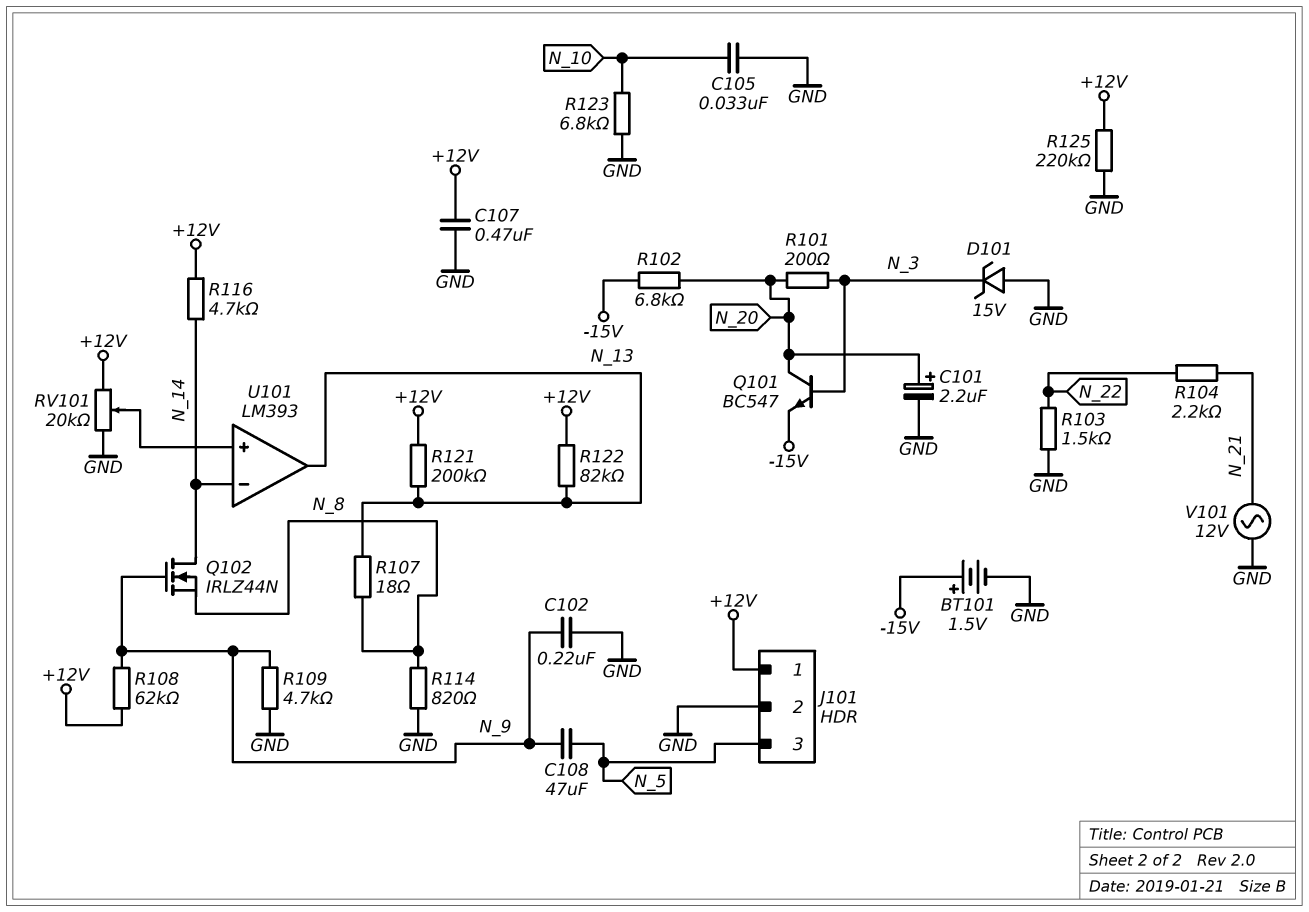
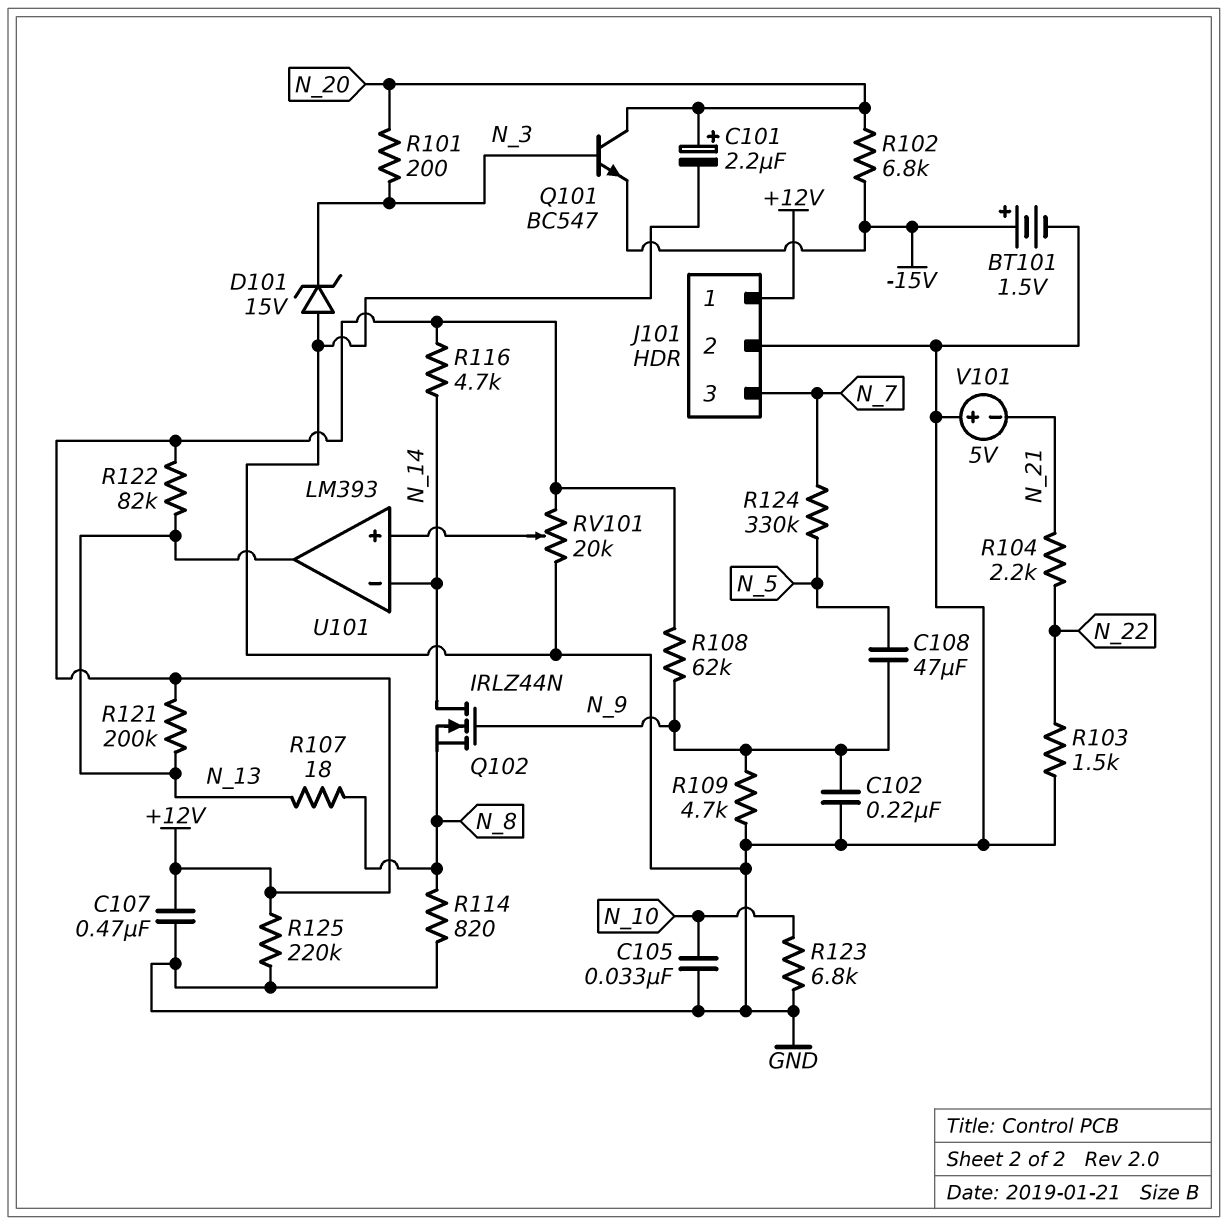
J101 pin 3: N_5 -> N_7
R124: none -> 330k (N_5, N_7)
V101: AC 12V (GND, N_21) -> 5V (plus GND, minus N_21)

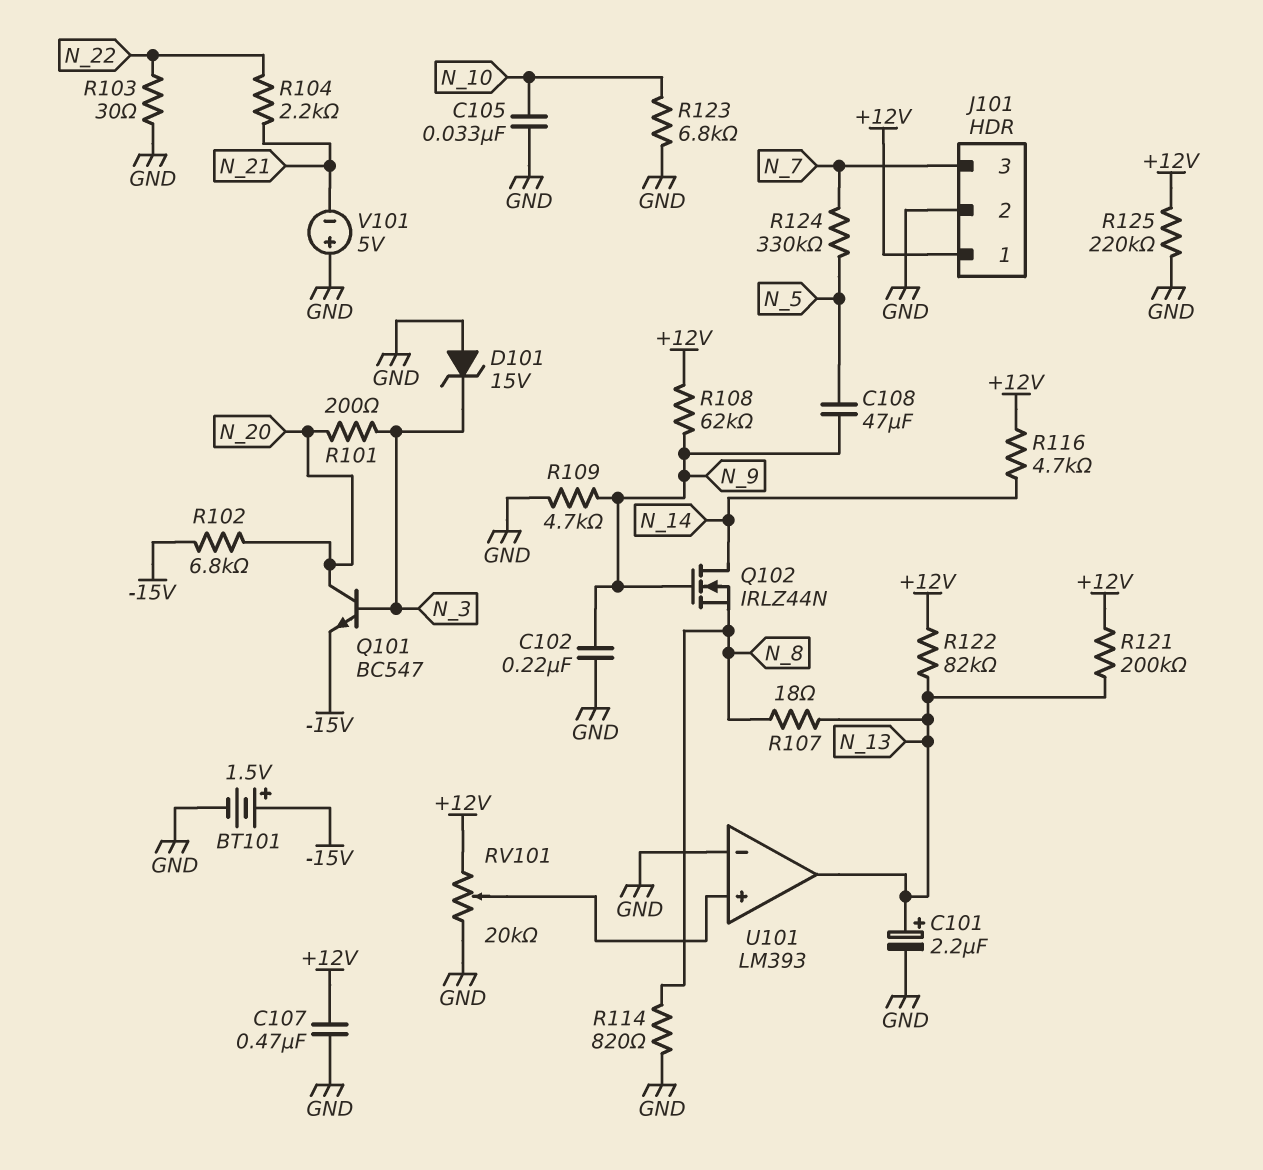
C101: 2.2uF (plus N_20, minus GND) -> 2.2uF (plus N_13, minus GND)
R103: 1.5k (GND, N_22) -> 30 (GND, N_22)
U101 pin in-: N_14 -> GND

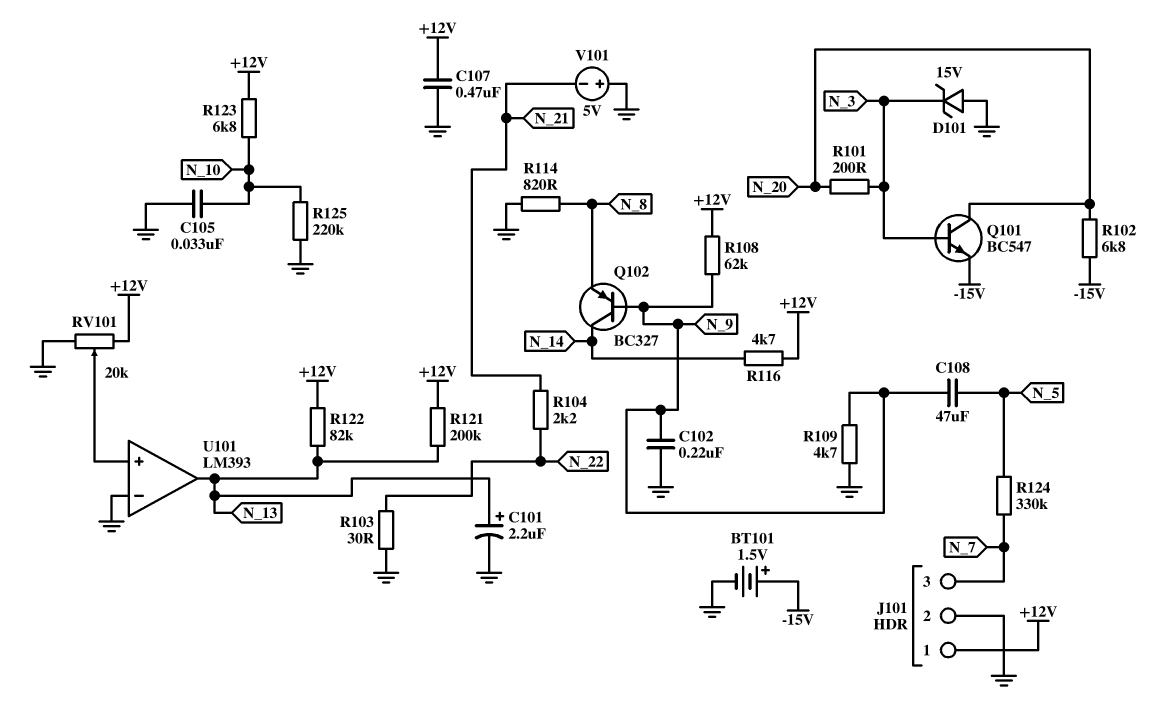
Q102: NMOS IRLZ44N (G N_9, D N_14, S N_8) -> PNP BC327 (B N_9, C N_14, E N_8)
R107: 18 (N_8, N_13) -> none
R123: 6.8k (GND, N_10) -> 6.8k (+12V, N_10)
R125: 220k (+12V, GND) -> 220k (GND, N_10)

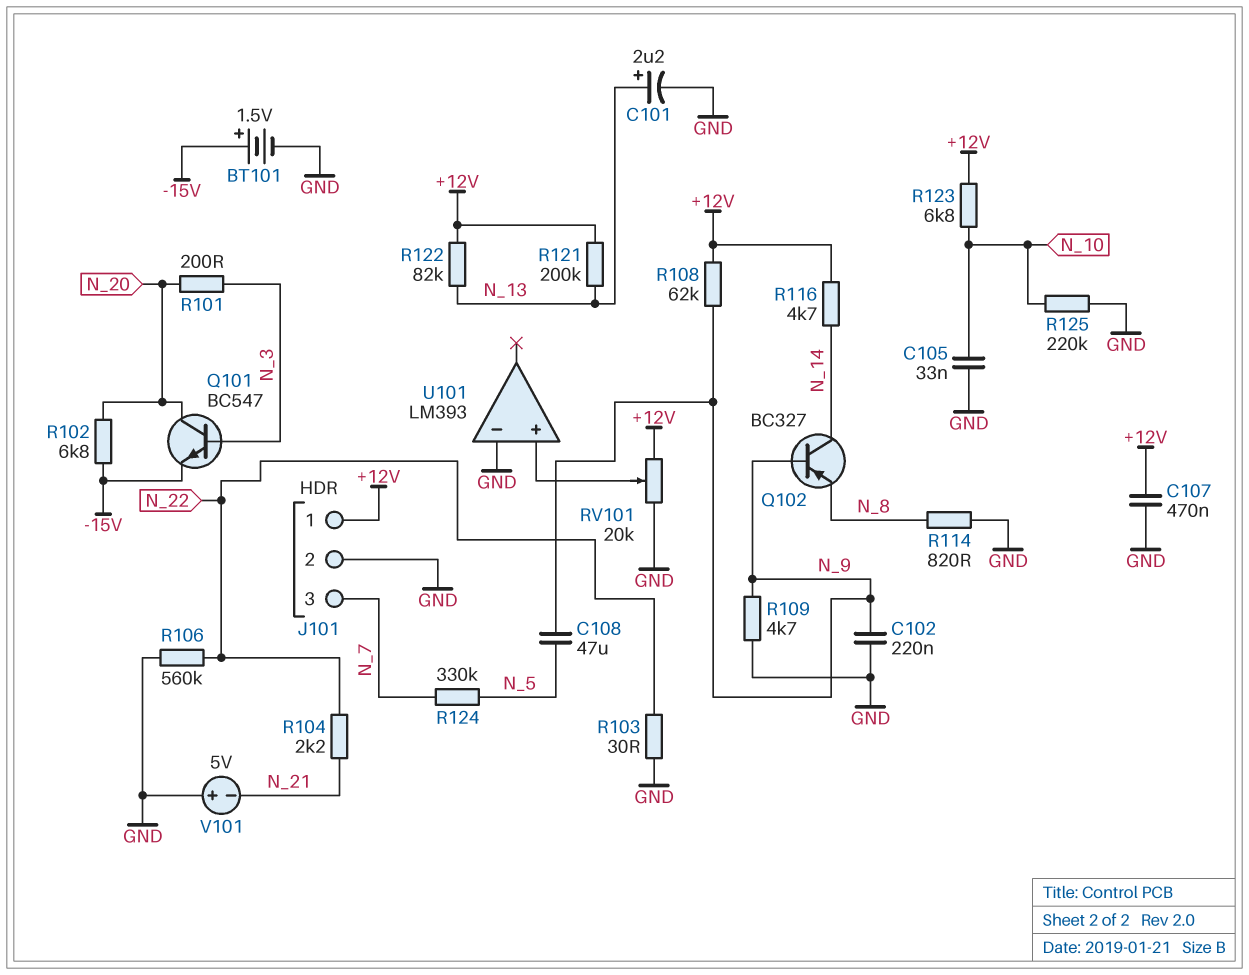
D101: zener 15V (A GND, K N_3) -> none
R106: none -> 560k (GND, N_22)
U101 pin out: N_13 -> none

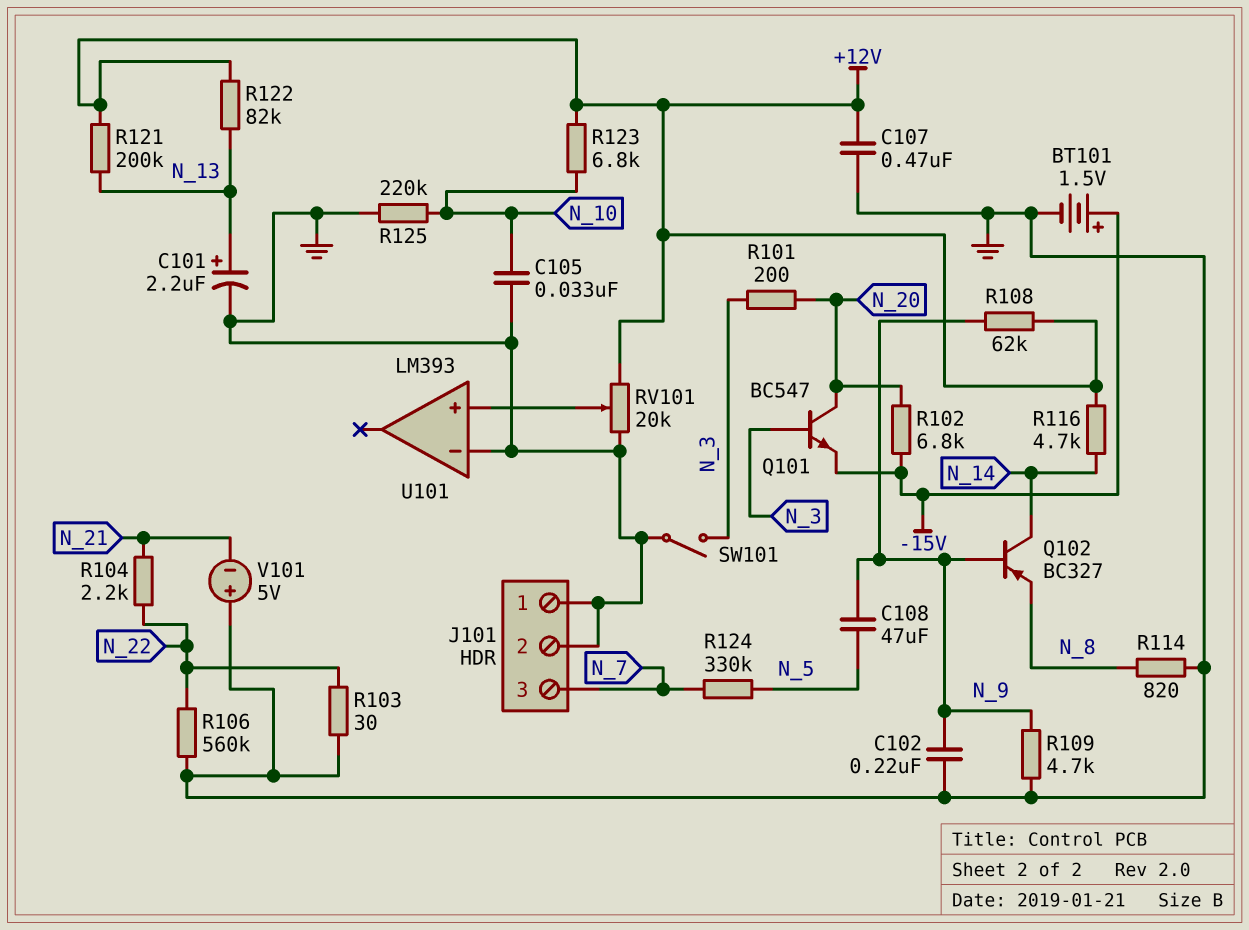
J101 pin 1: +12V -> GND
SW101: none -> switch (GND, N_3)

